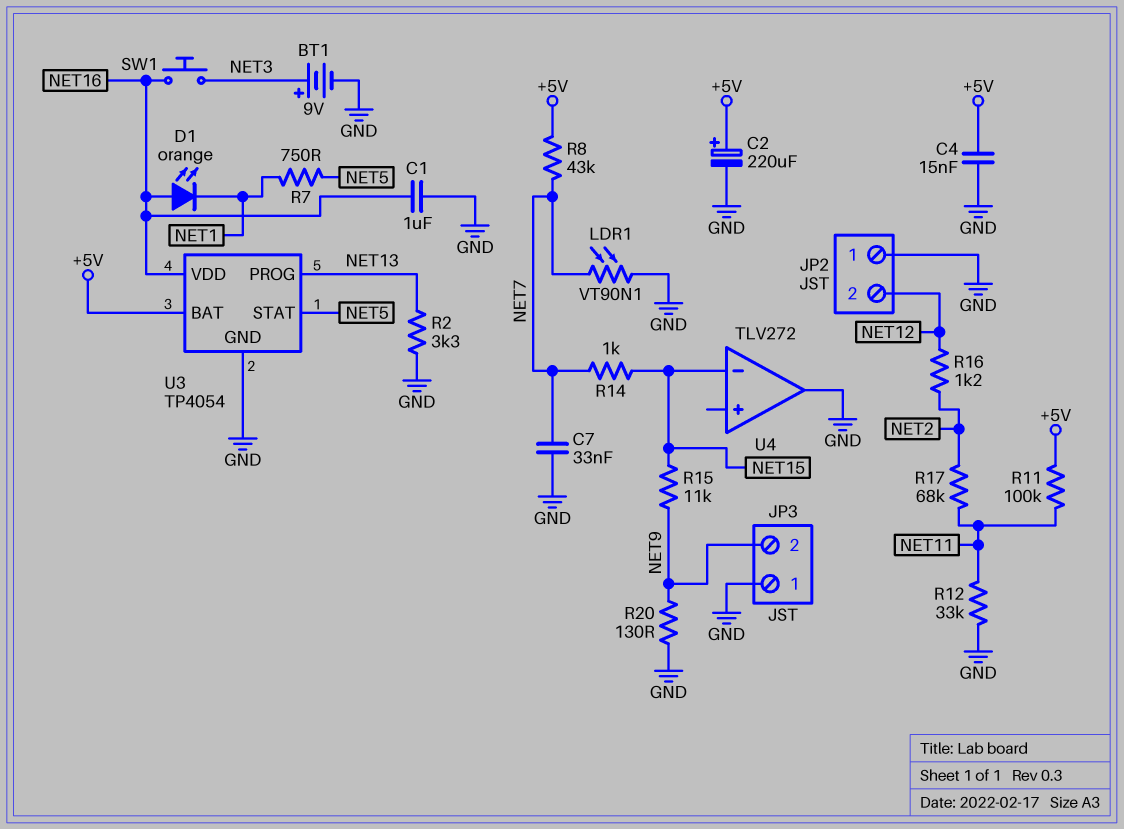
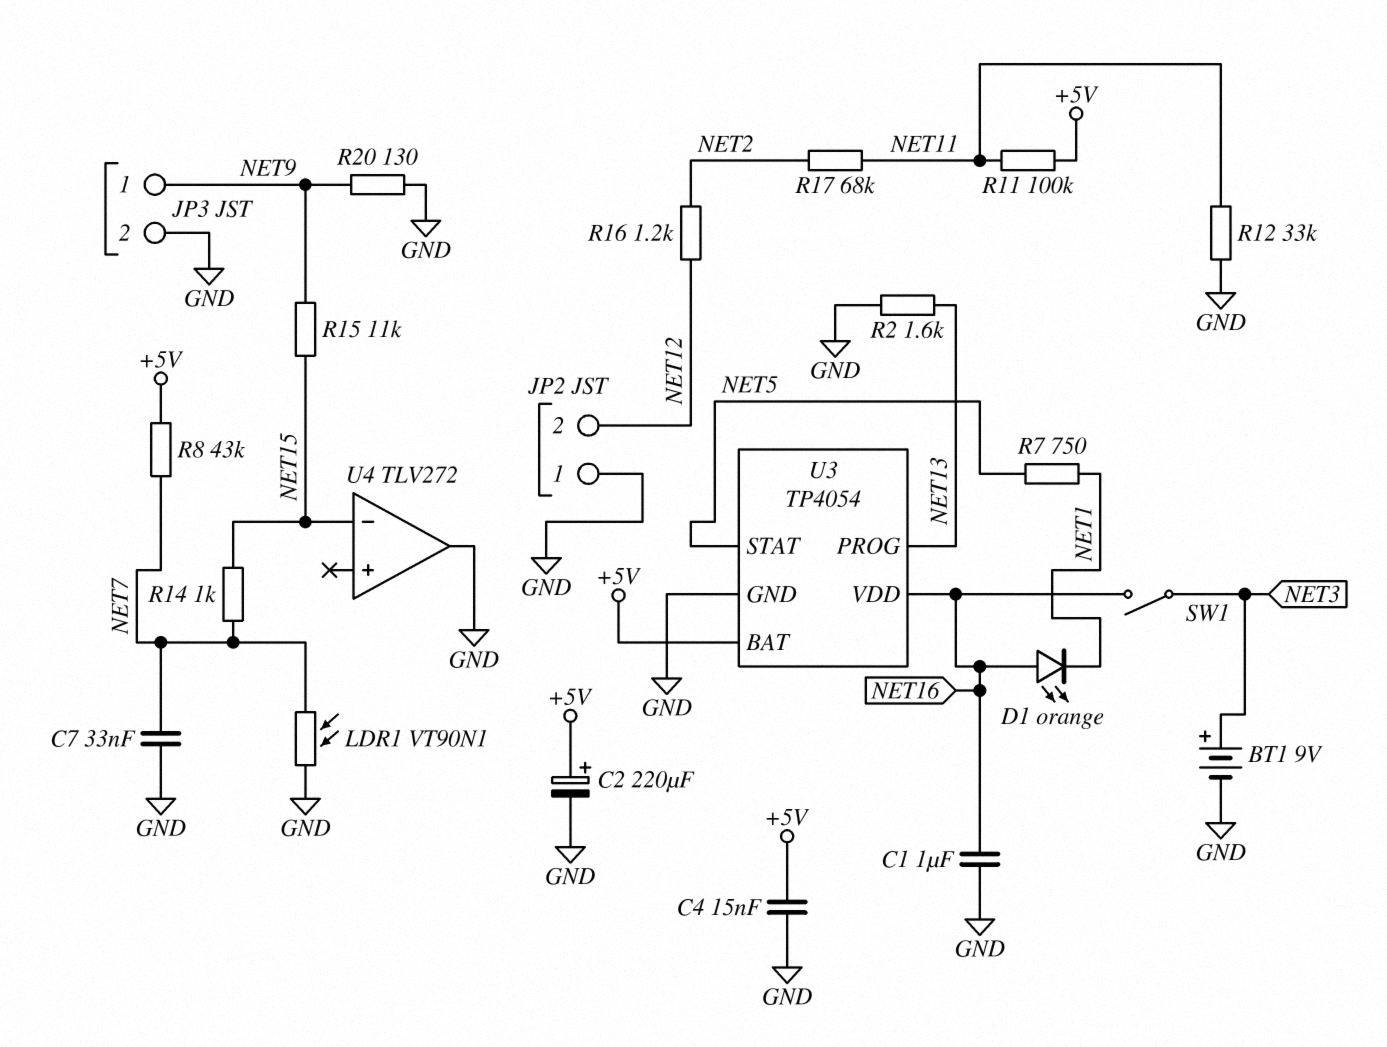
JP3 pin 1: GND -> NET9
JP3 pin 2: NET9 -> GND
R2: 3.3k (GND, NET13) -> 1.6k (GND, NET13)
SW1: button (NET3, NET16) -> switch (NET3, NET16)

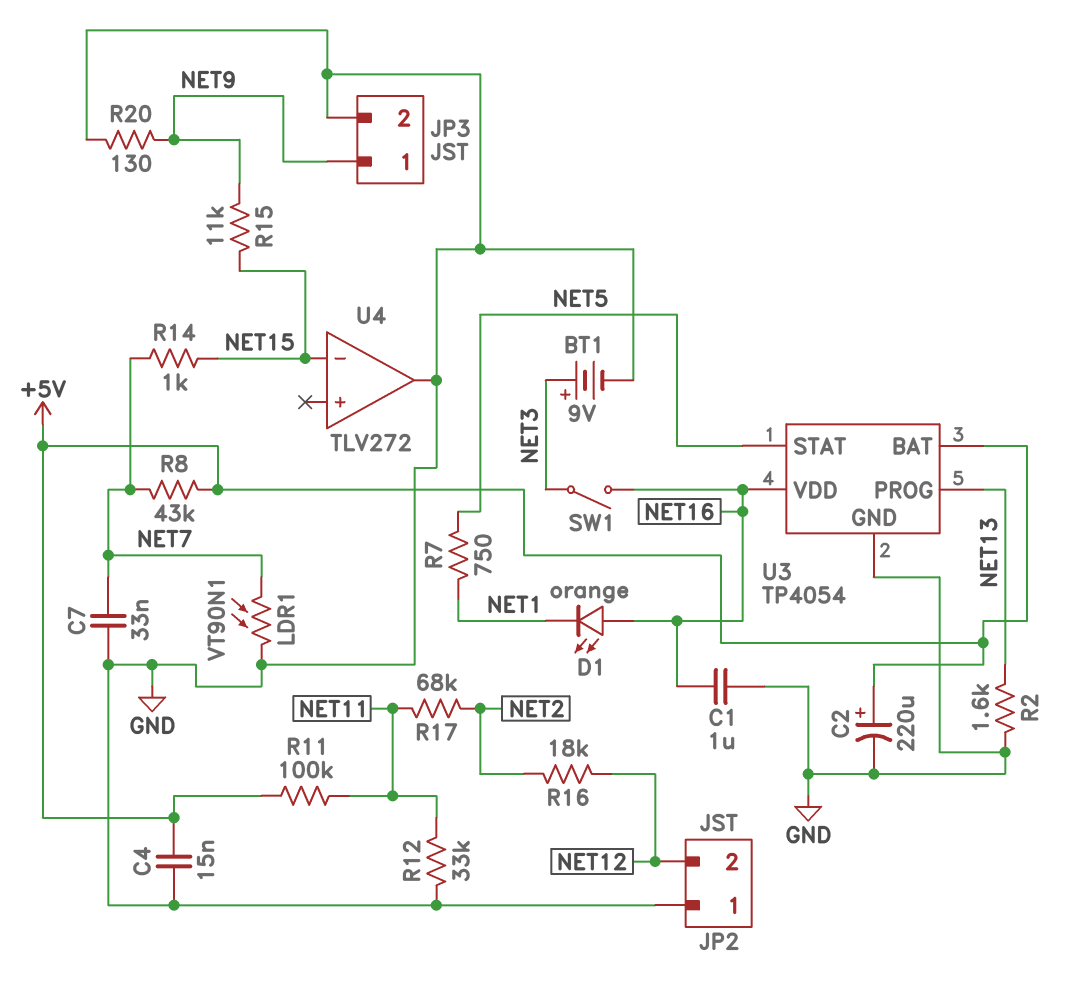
R16: 1.2k (NET2, NET12) -> 18k (NET2, NET12)

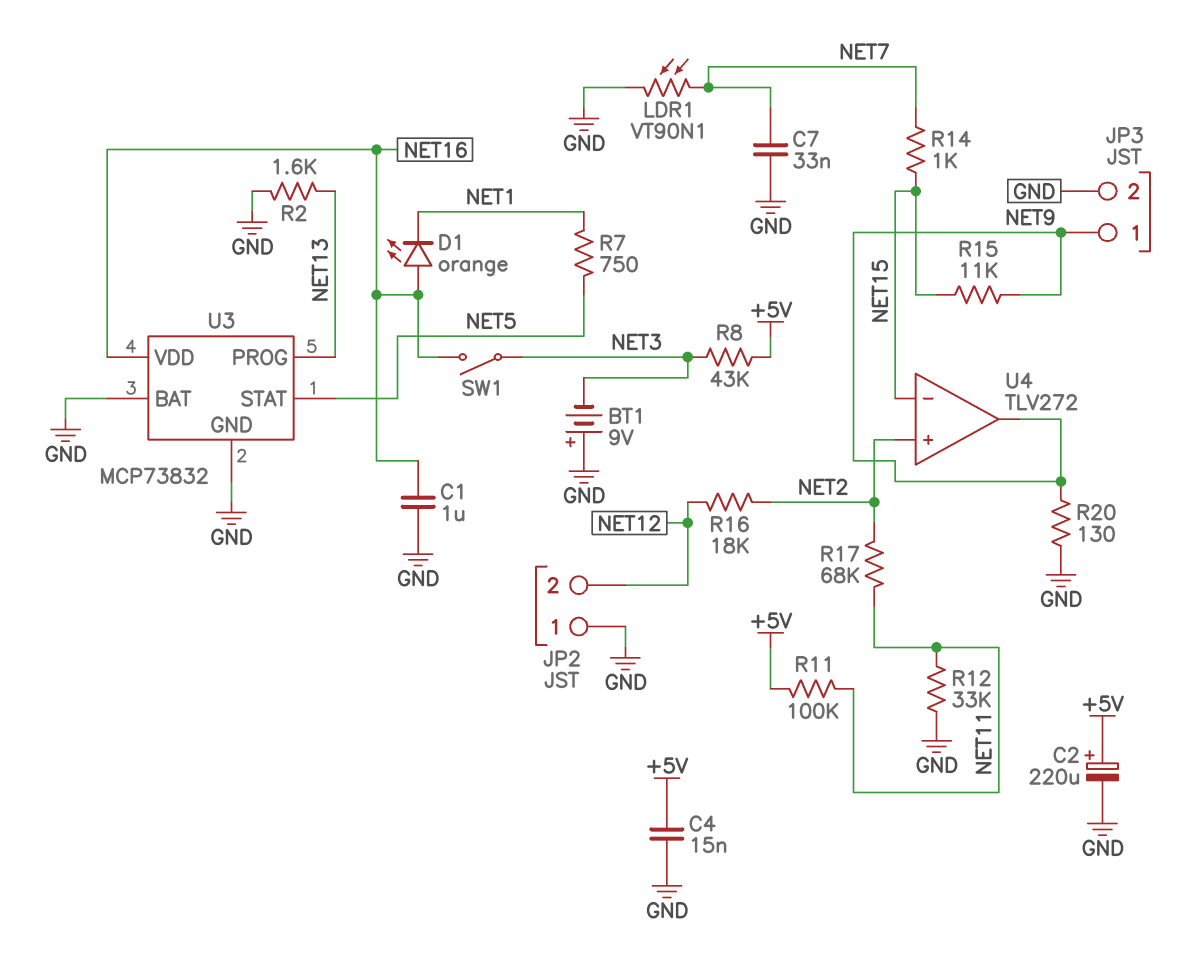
BT1: 9V (plus NET3, minus GND) -> 9V (plus GND, minus NET3)
R8: 43k (+5V, NET7) -> 43k (+5V, NET3)
U3: TP4054 -> MCP73832
U3 pin BAT: +5V -> GND
U4 pin in+: none -> NET2
U4 pin out: GND -> NET9

